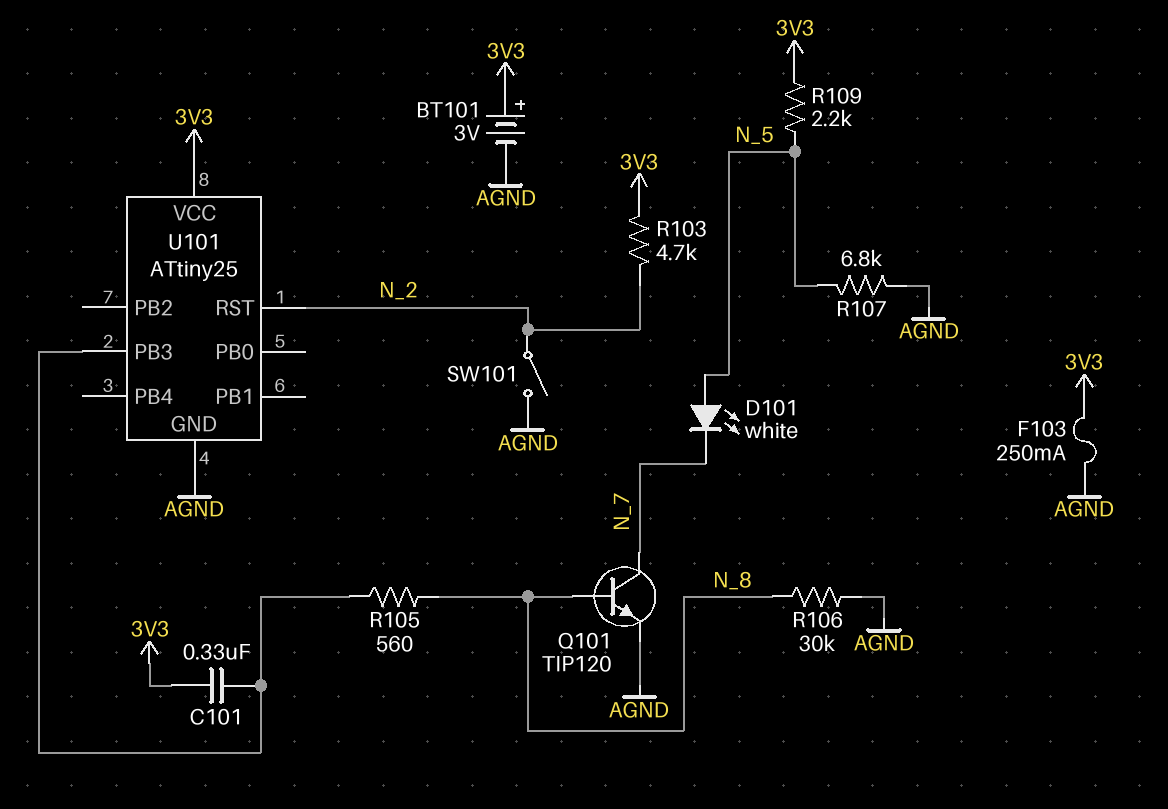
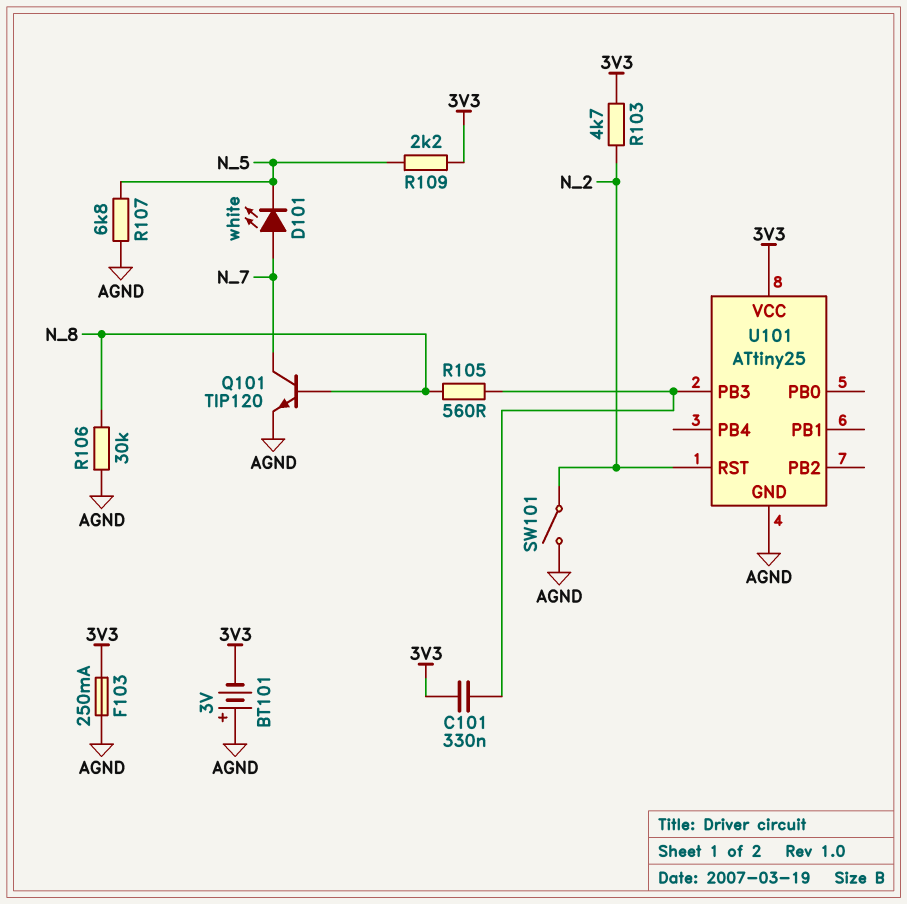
BT101: 3V (plus 3V3, minus AGND) -> 3V (plus AGND, minus 3V3)
D101: LED white (A N_5, K N_7) -> LED white (A N_7, K N_5)

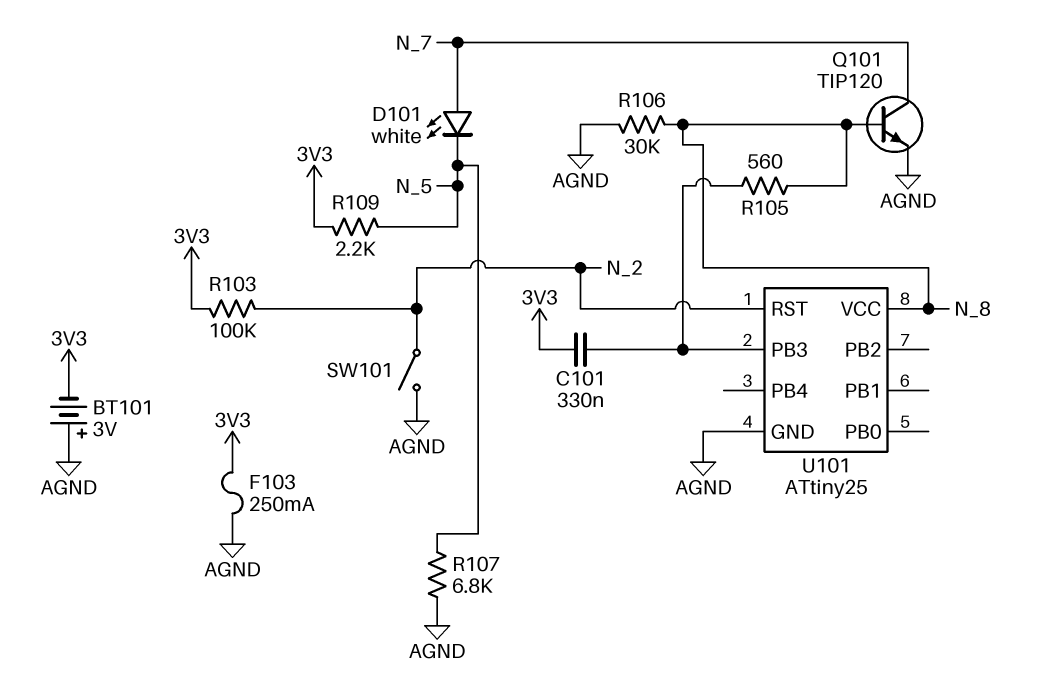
R103: 4.7k (3V3, N_2) -> 100k (3V3, N_2)
U101 pin VCC: 3V3 -> N_8

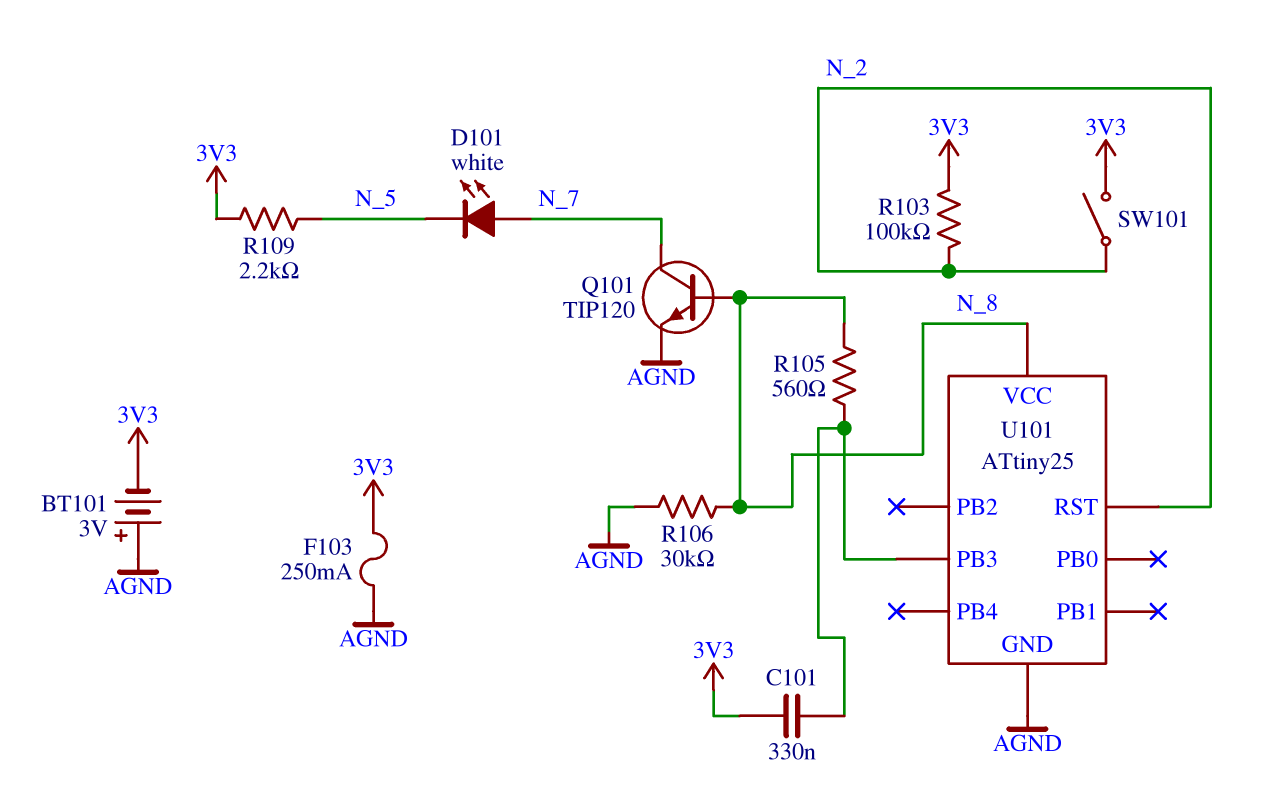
R107: 6.8k (AGND, N_5) -> none
SW101: switch (AGND, N_2) -> switch (3V3, N_2)

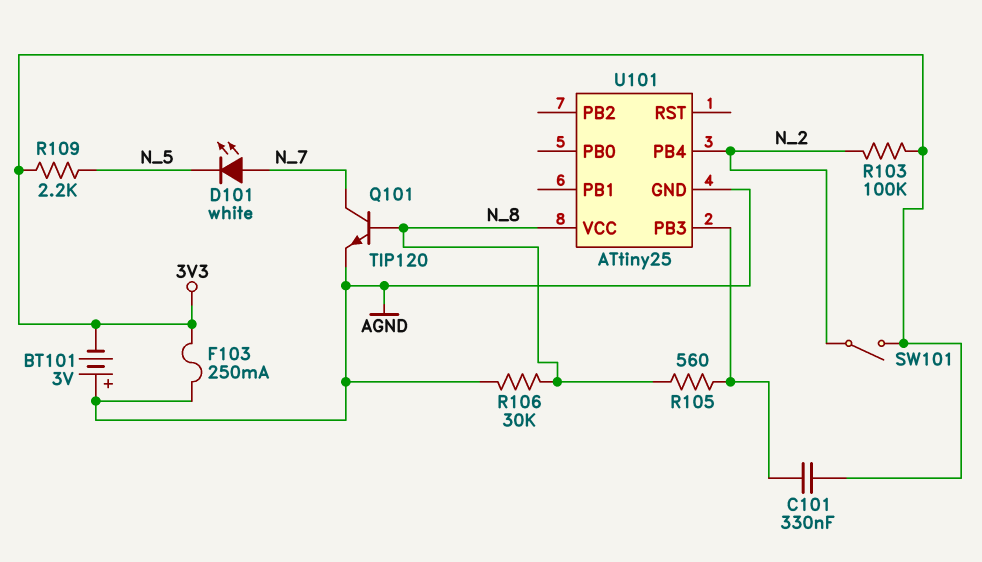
U101 pin PB4: none -> N_2
U101 pin RST: N_2 -> none

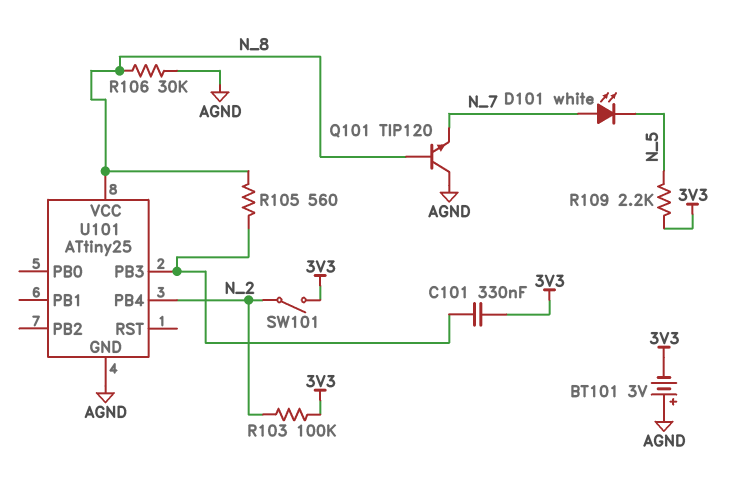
F103: 250mA (3V3, AGND) -> none
Q101: NPN TIP120 (B N_8, C N_7, E AGND) -> NPN TIP120 (B N_8, C AGND, E N_7)

